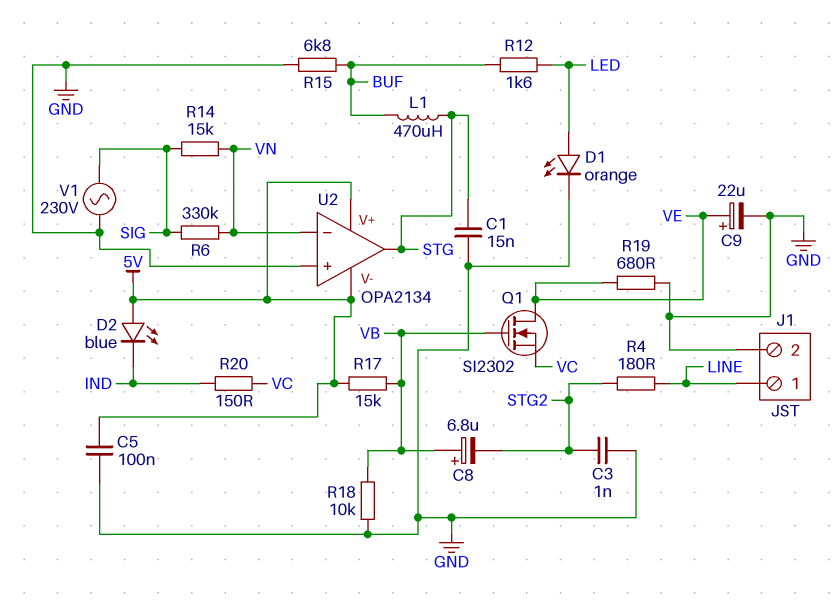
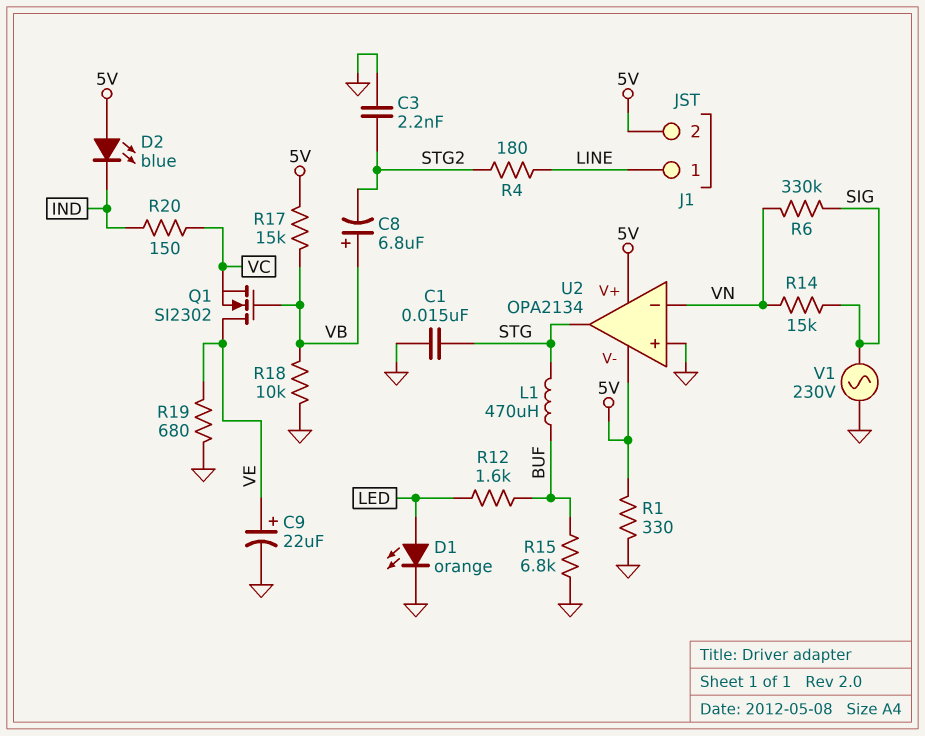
C3: 1nF (GND, STG2) -> 2.2nF (GND, STG2)
C5: 100nF (5V, GND) -> none
J1 pin 2: GND -> 5V
R1: none -> 330 (5V, GND)

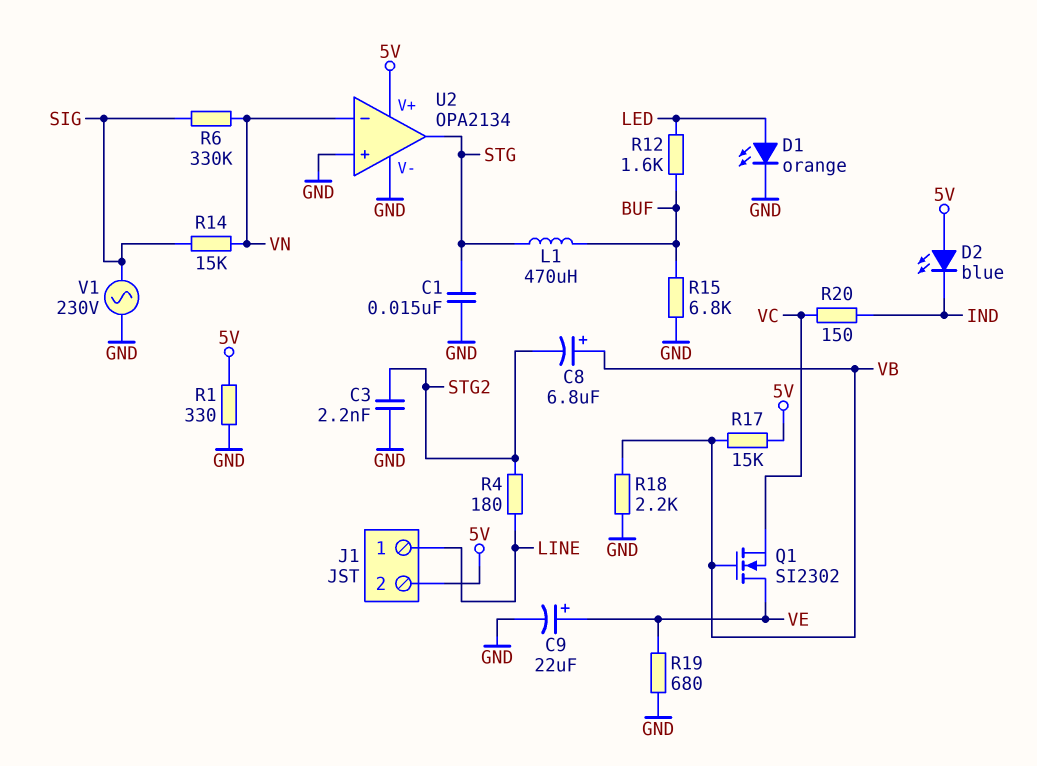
R18: 10k (GND, VB) -> 2.2k (GND, VB)
U2 pin V-: 5V -> GND

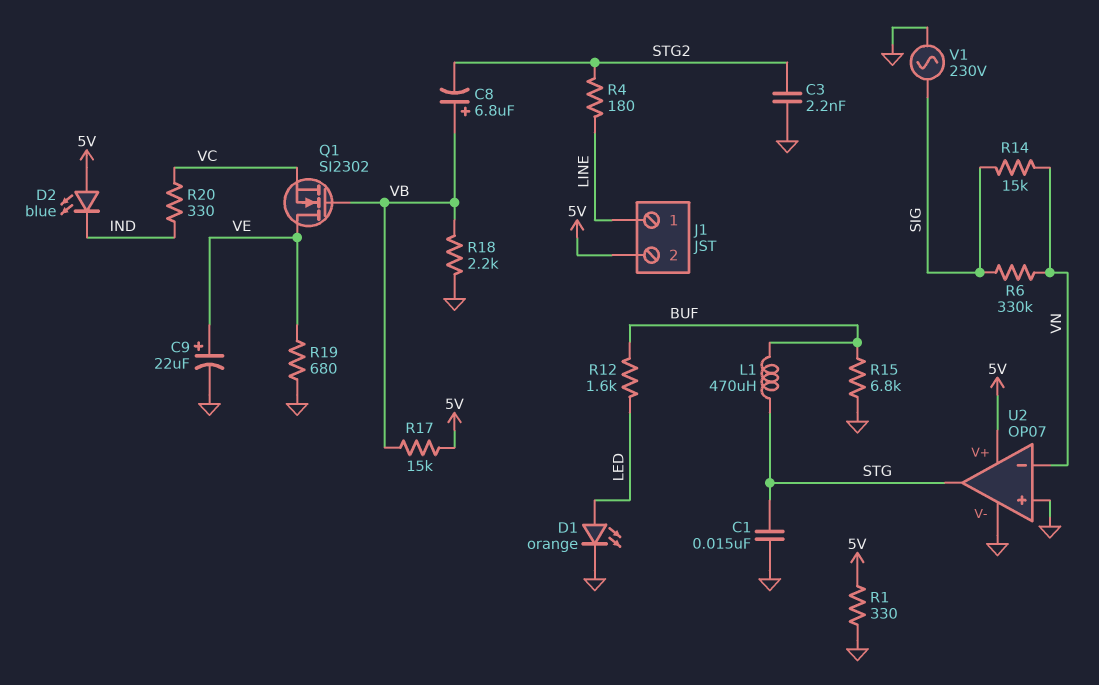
R20: 150 (IND, VC) -> 330 (IND, VC)
U2: OPA2134 -> OP07

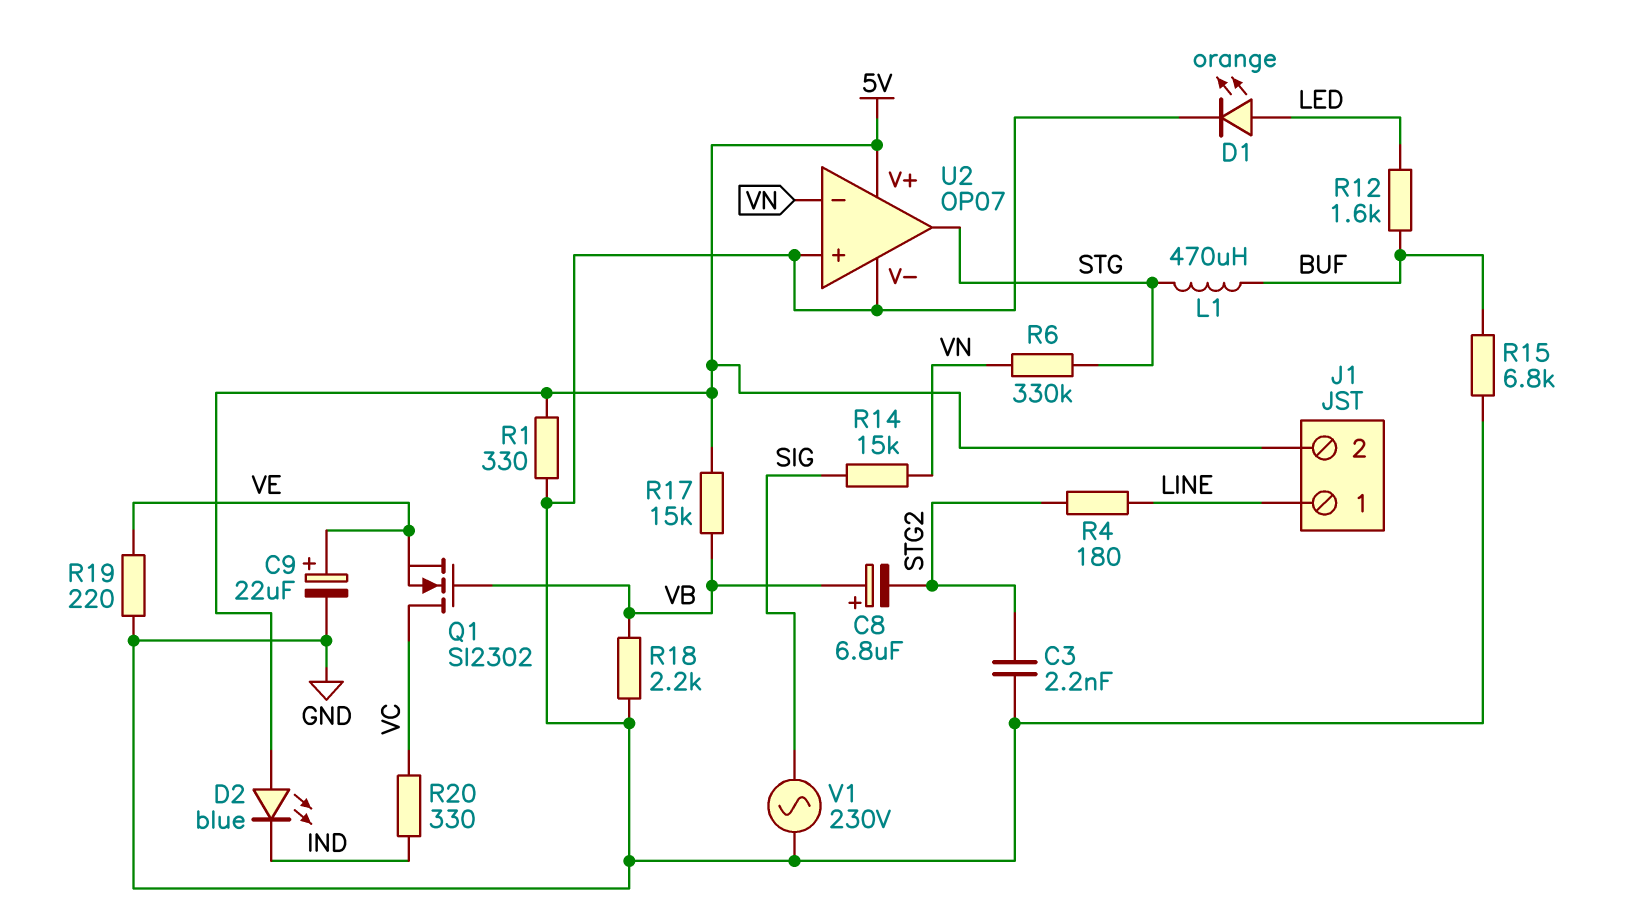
C1: 15nF (GND, STG) -> none
Q1: NMOS SI2302 (G VB, D VE, S VC) -> NMOS SI2302 (G VB, D VC, S VE)
R6: 330k (SIG, VN) -> 330k (STG, VN)
R19: 680 (GND, VE) -> 220 (GND, VE)

